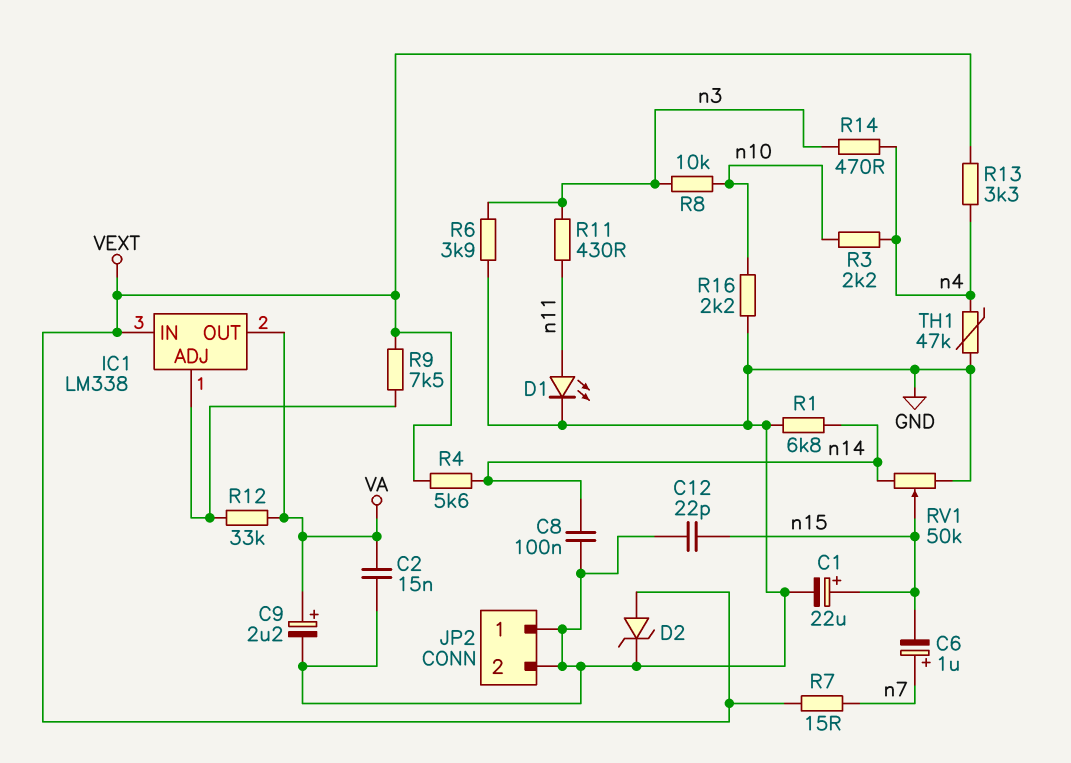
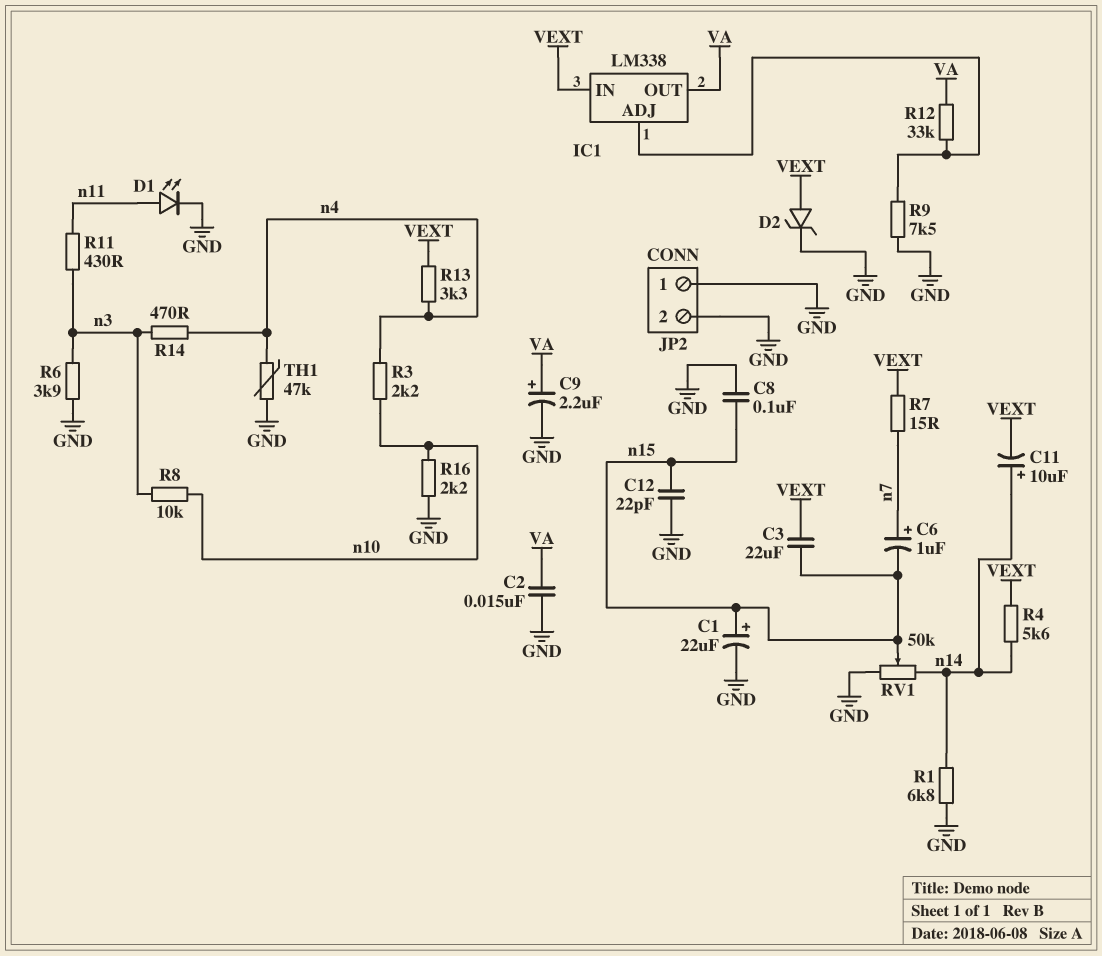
C3: none -> 22uF (VEXT, n15)
C8: 100nF (GND, n14) -> 100nF (GND, n15)
C11: none -> 10uF (plus n14, minus VEXT)
R9: 7.5k (IC1/ADJ, VEXT) -> 7.5k (GND, IC1/ADJ)

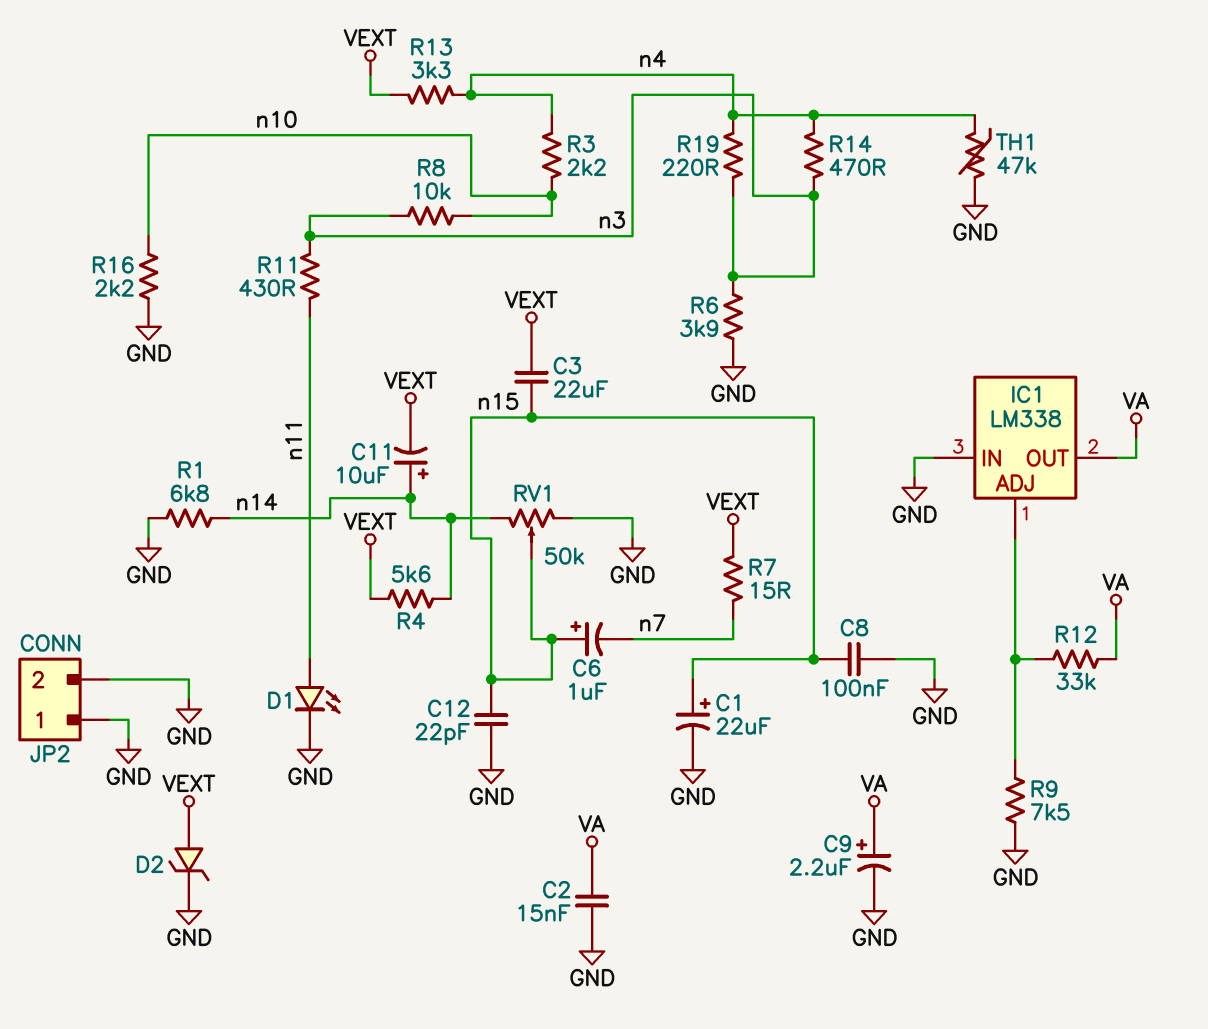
C6: 1uF (plus n7, minus n15) -> 1uF (plus n15, minus n7)
IC1 pin IN: VEXT -> GND
R19: none -> 220 (n3, n4)

